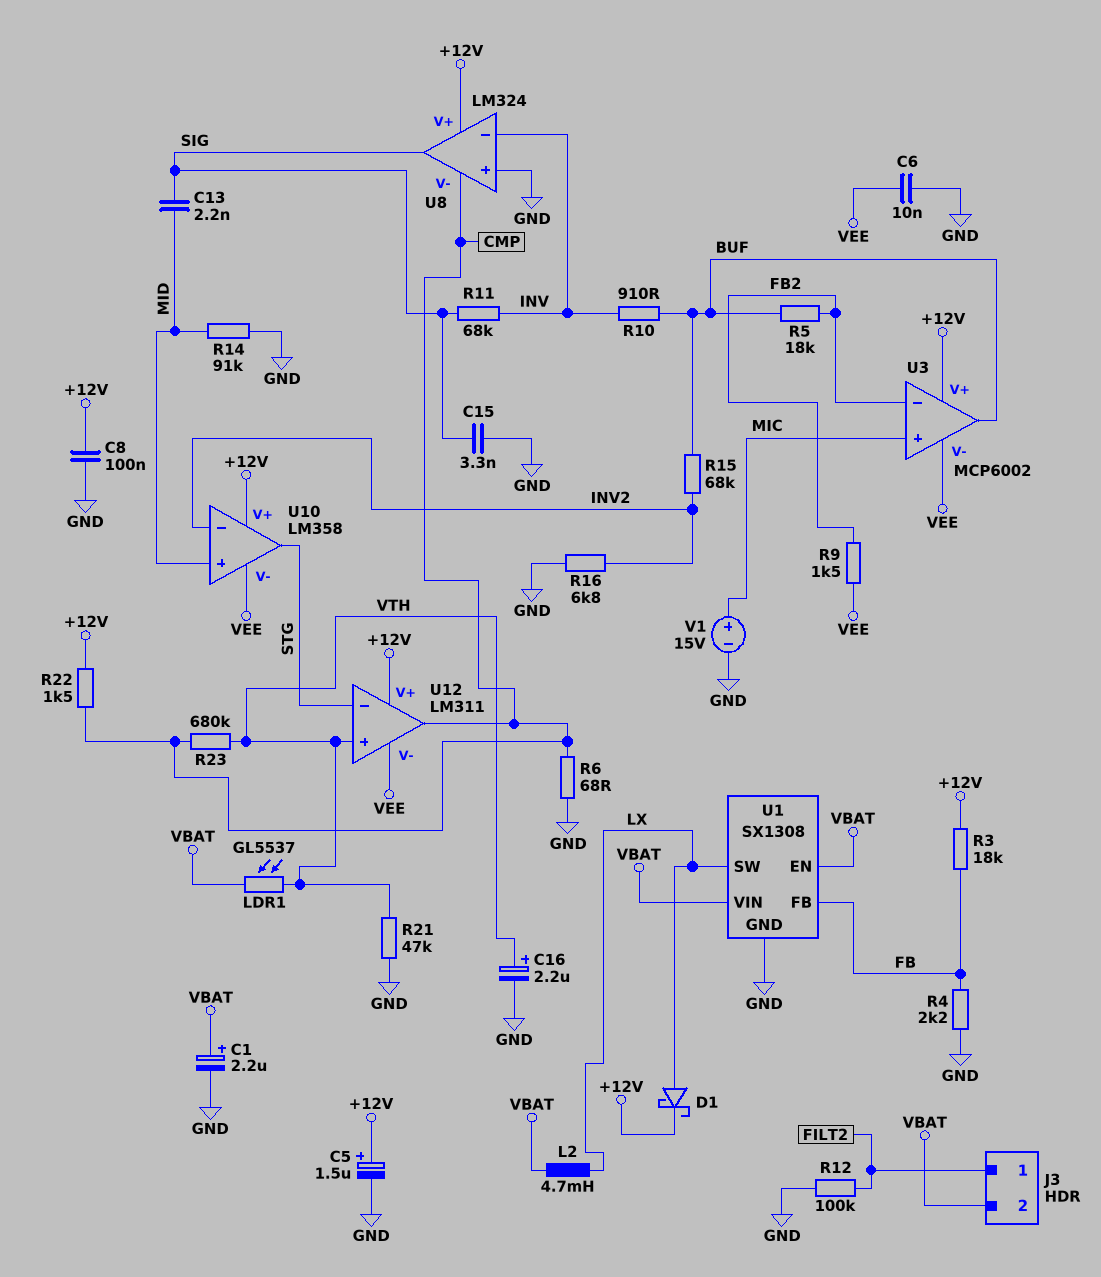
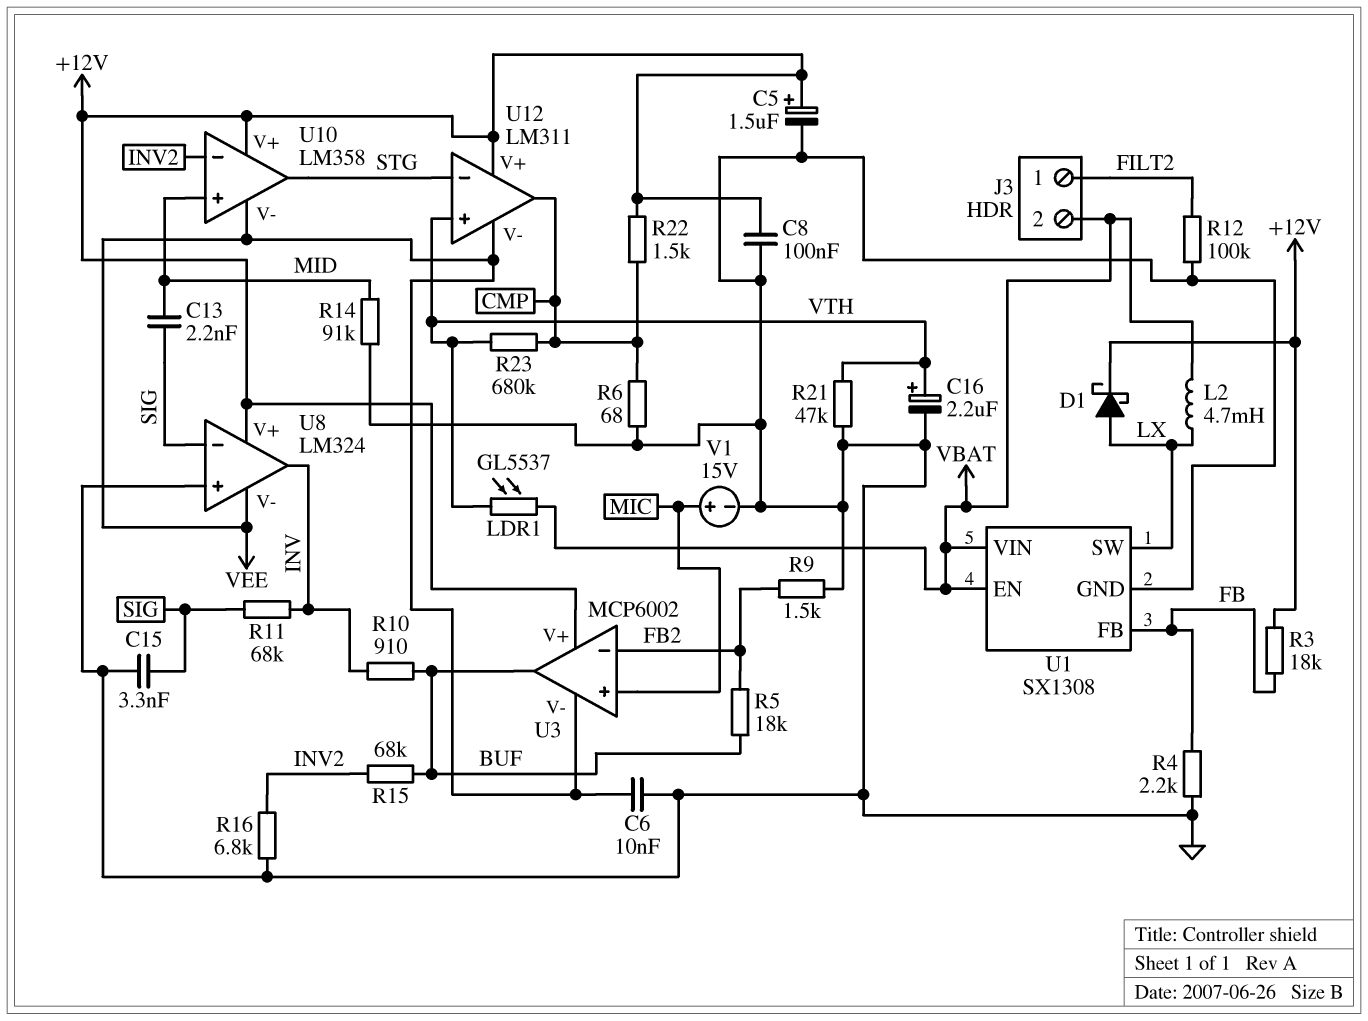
C1: 2.2uF (plus VBAT, minus GND) -> none
R9: 1.5k (FB2, VEE) -> 1.5k (FB2, GND)
U8 pin V-: CMP -> VEE
U8 pin in-: INV -> SIG
U8 pin out: SIG -> INV

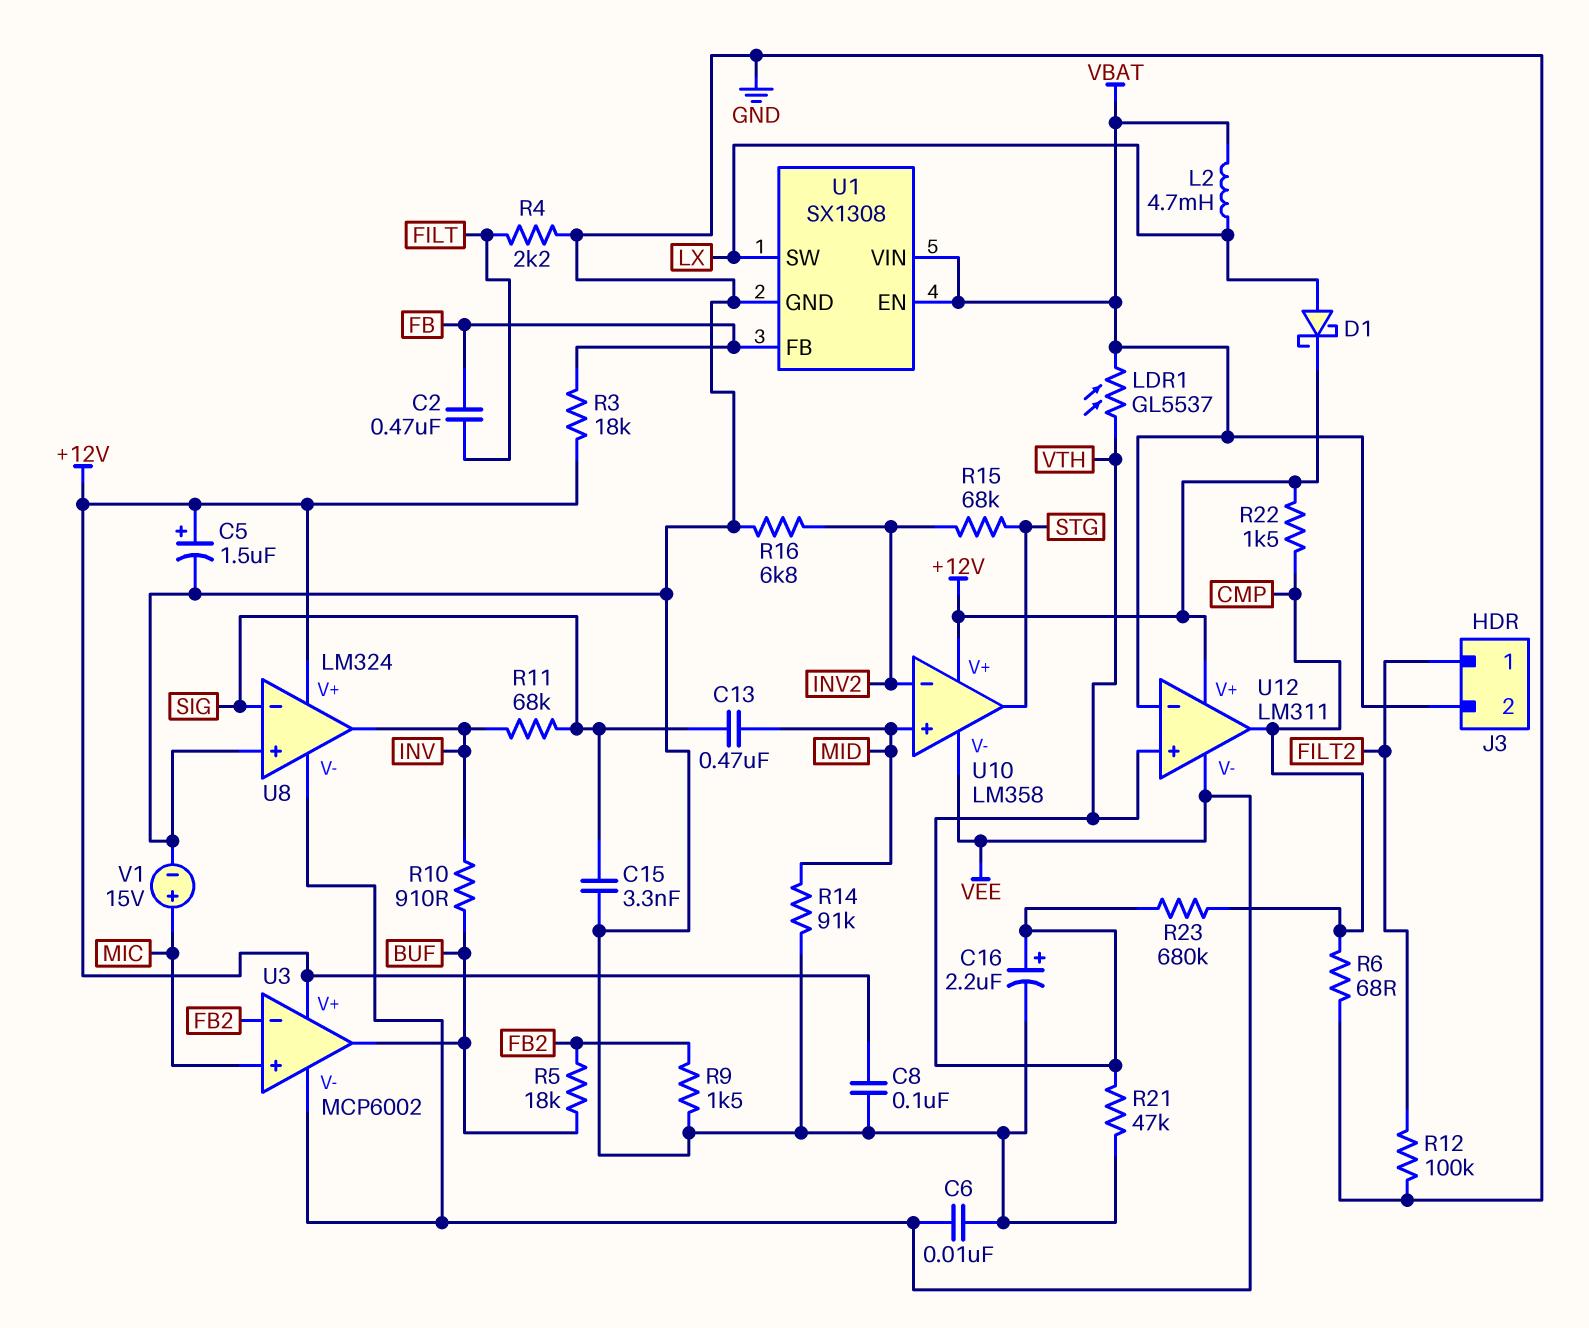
C2: none -> 470nF (FB, FILT)
C13: 2.2nF (MID, SIG) -> 470nF (MID, SIG)
R4: 2.2k (FB, GND) -> 2.2k (FILT, GND)
R15: 68k (BUF, INV2) -> 68k (INV2, STG)
U12 pin in-: STG -> VBAT

